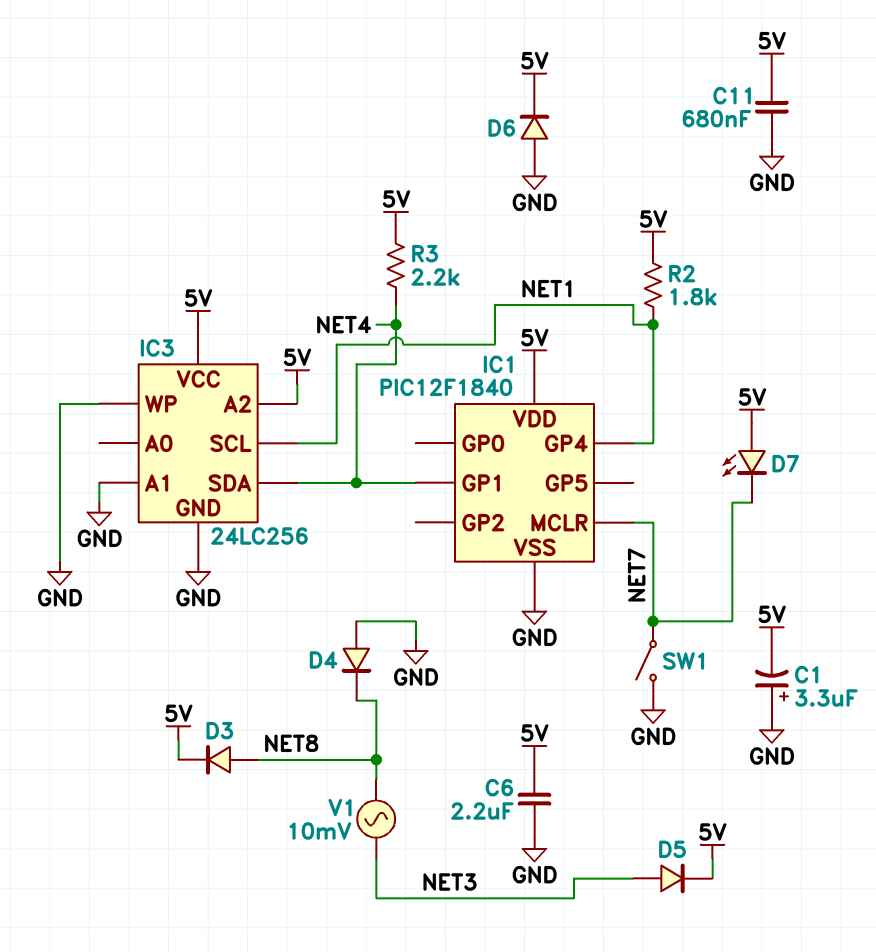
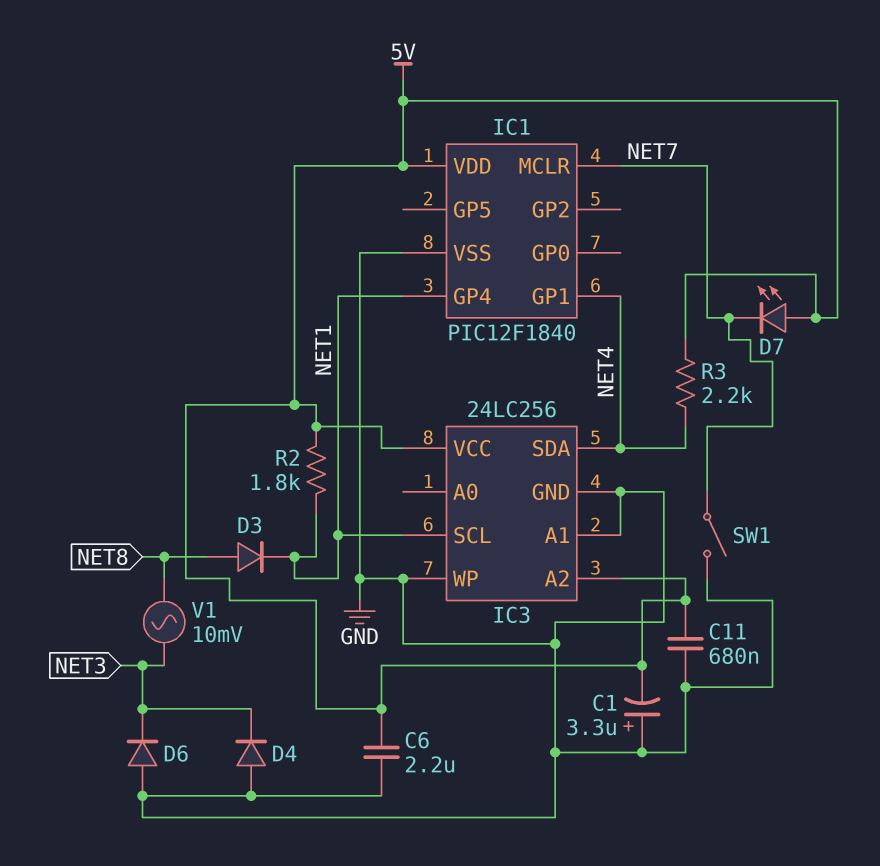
D3: diode (A NET8, K 5V) -> diode (A NET8, K NET1)
D4: diode (A GND, K NET8) -> diode (A GND, K NET3)
D5: diode (A NET3, K 5V) -> none
D6: diode (A GND, K 5V) -> diode (A GND, K NET3)

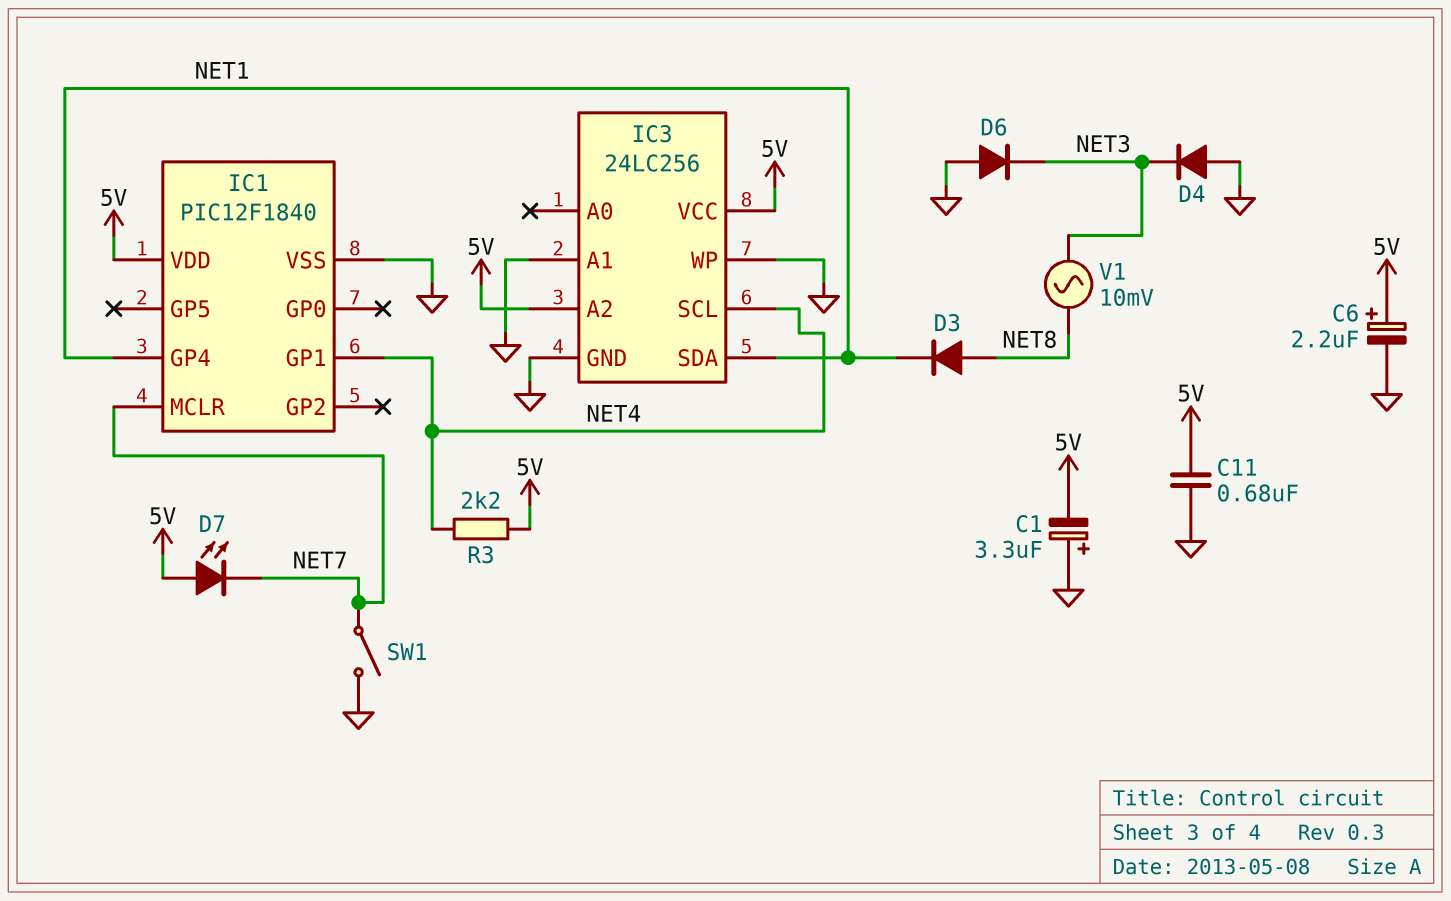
C6: 2.2uF (5V, GND) -> 2.2uF (plus 5V, minus GND)
IC3 pin SCL: NET1 -> NET4
IC3 pin SDA: NET4 -> NET1
R2: 1.8k (5V, NET1) -> none

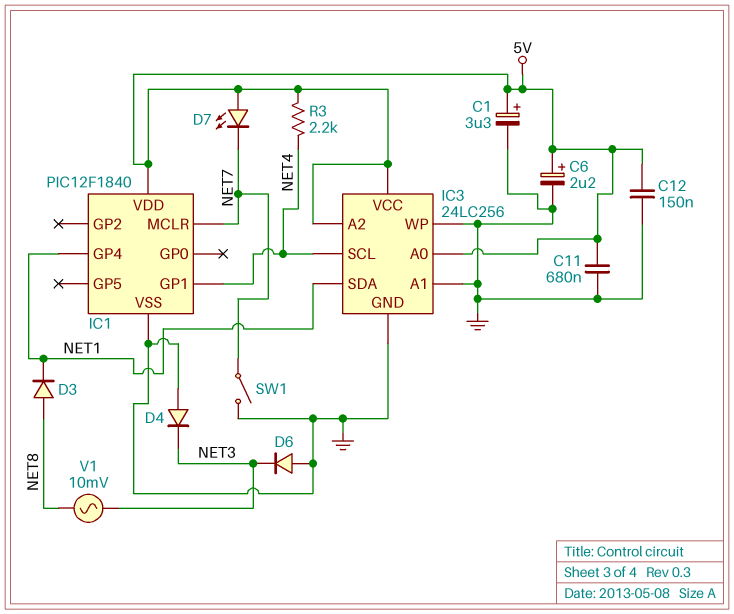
C1: 3.3uF (plus GND, minus 5V) -> 3.3uF (plus 5V, minus GND)
C12: none -> 150nF (5V, GND)
IC3 pin A0: none -> 5V

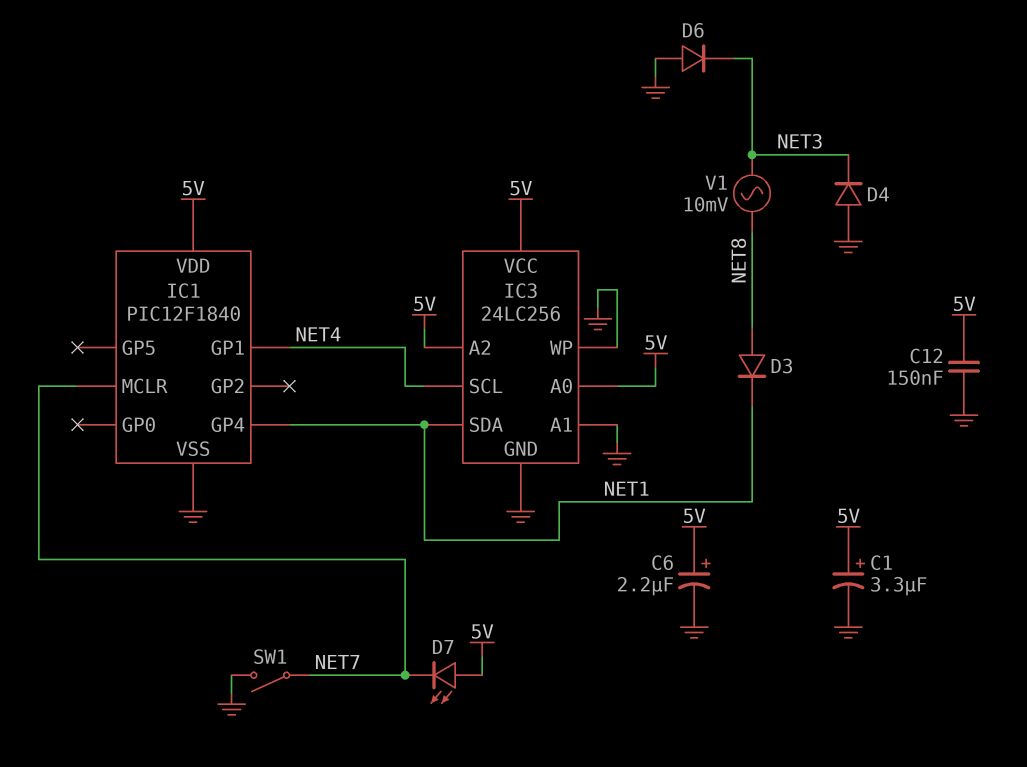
C11: 680nF (5V, GND) -> none
R3: 2.2k (5V, NET4) -> none

